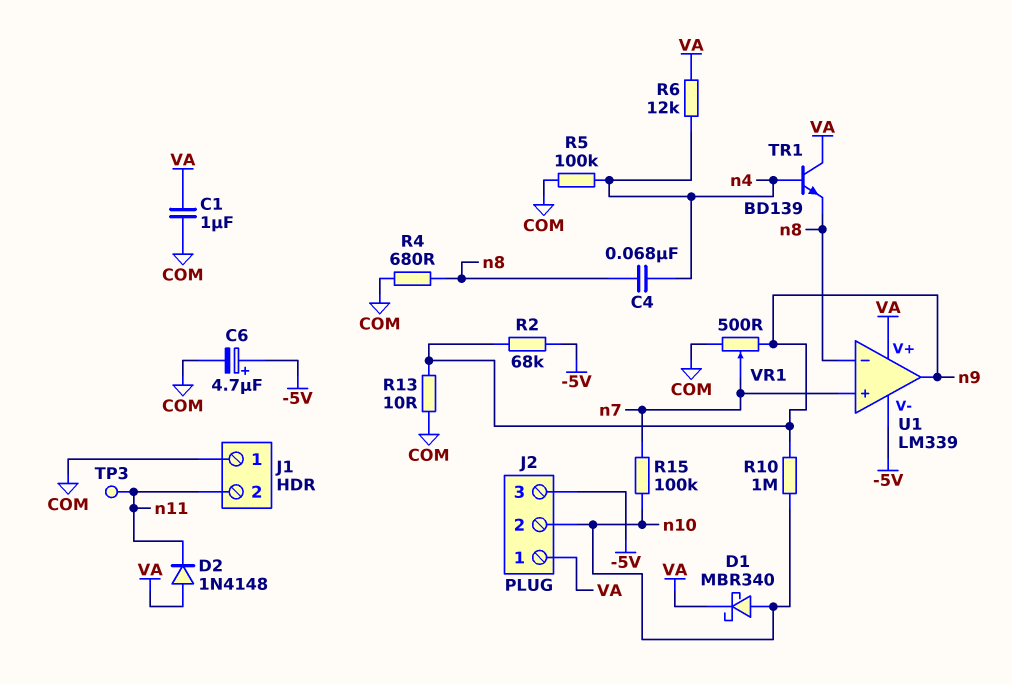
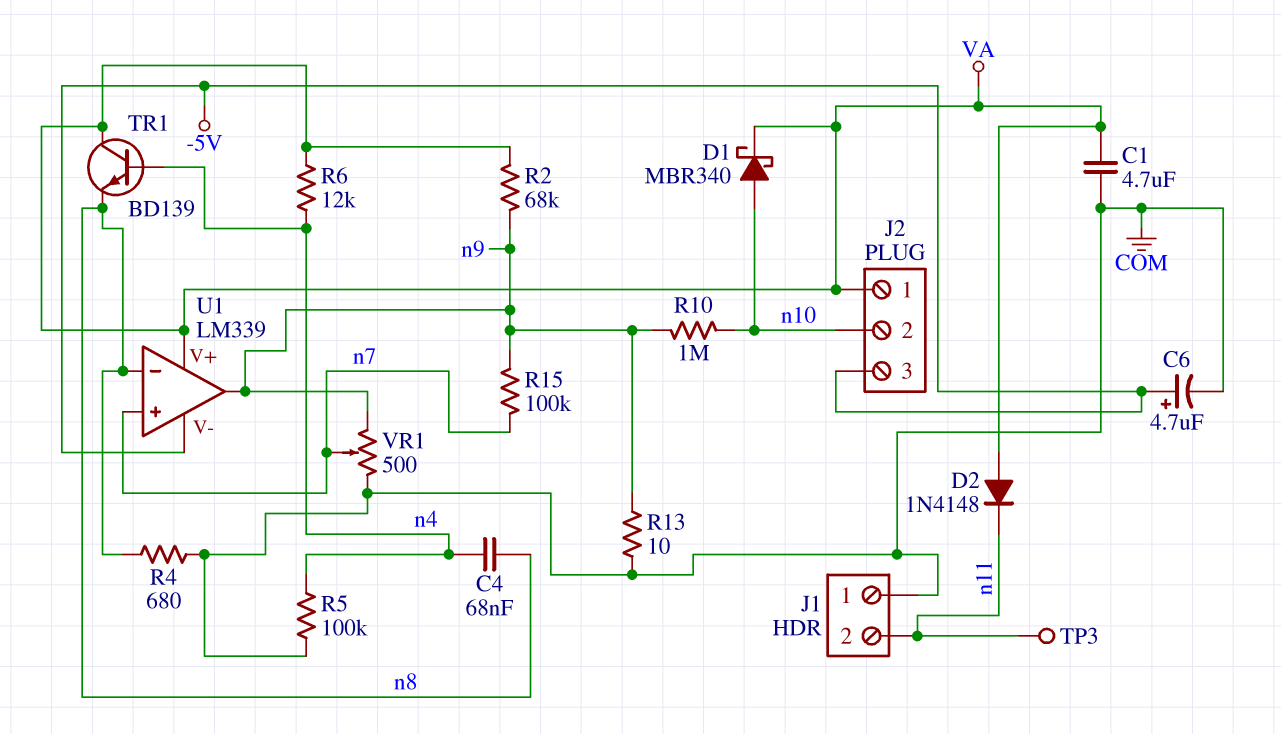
C1: 1uF (COM, VA) -> 4.7uF (COM, VA)
R2: 68k (-5V, n9) -> 68k (VA, n9)
R15: 100k (n7, n10) -> 100k (n7, n9)

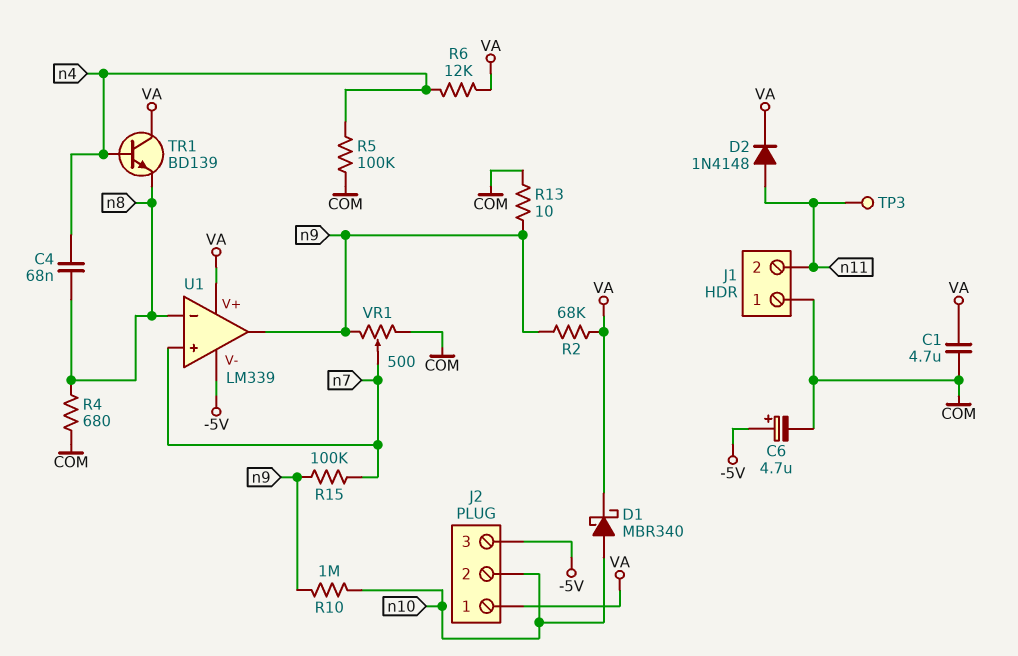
D2: diode 1N4148 (A VA, K n11) -> diode 1N4148 (A n11, K VA)

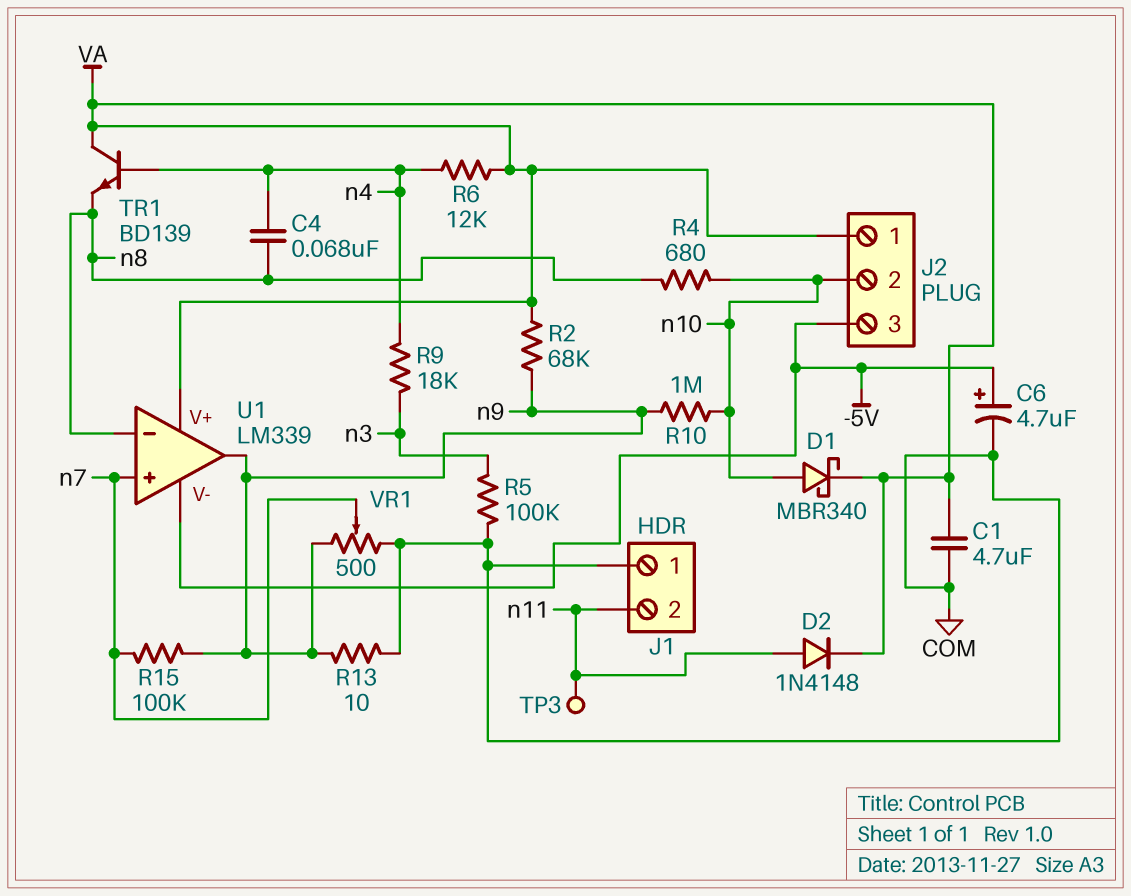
R4: 680 (COM, n8) -> 680 (n8, n10)
R5: 100k (COM, n4) -> 100k (COM, n3)
R9: none -> 18k (n3, n4)

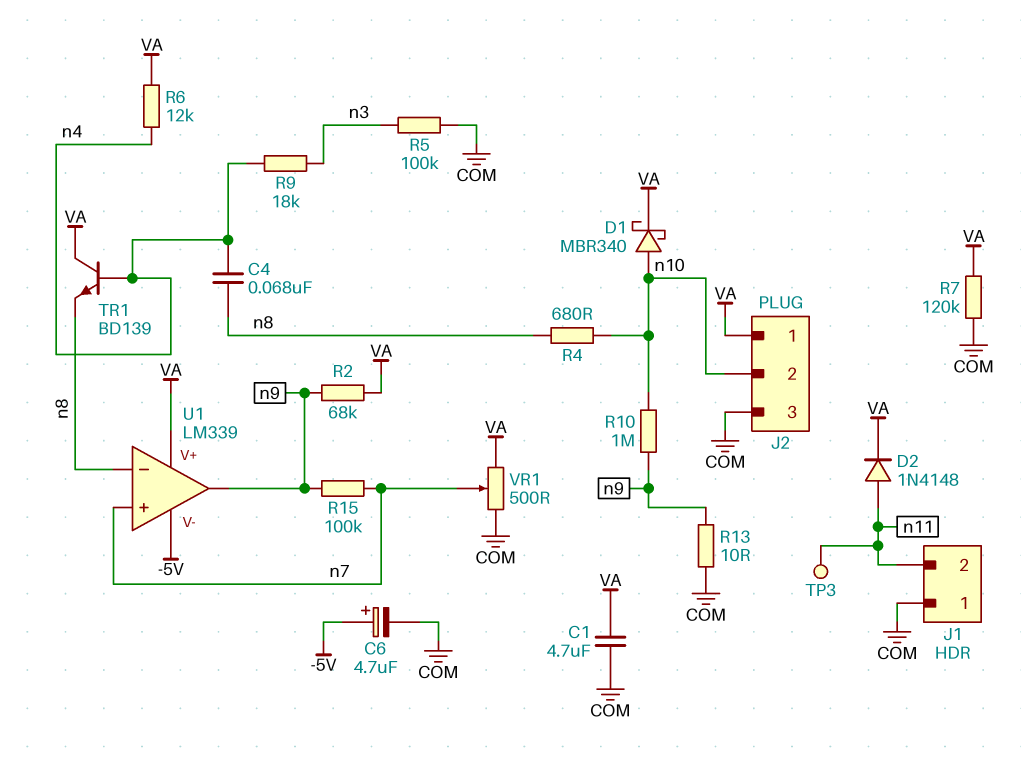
J2 pin 3: -5V -> COM
R7: none -> 120k (COM, VA)
VR1: 500 (COM, n9, wiper n7) -> 500 (COM, VA, wiper n7)

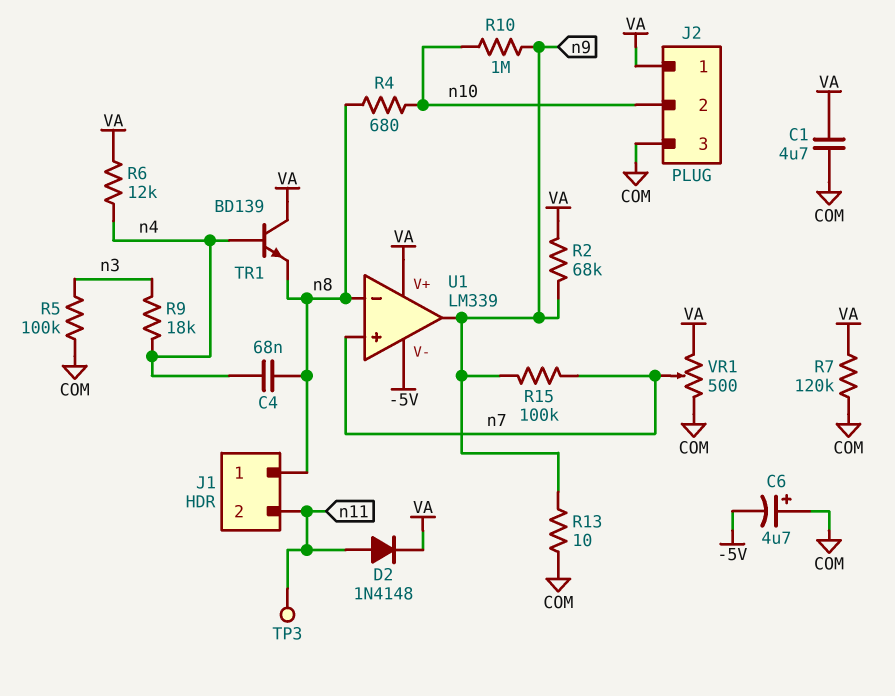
C6: 4.7uF (plus -5V, minus COM) -> 4.7uF (plus COM, minus -5V)
D1: schottky MBR340 (A n10, K VA) -> none
J1 pin 1: COM -> n8

